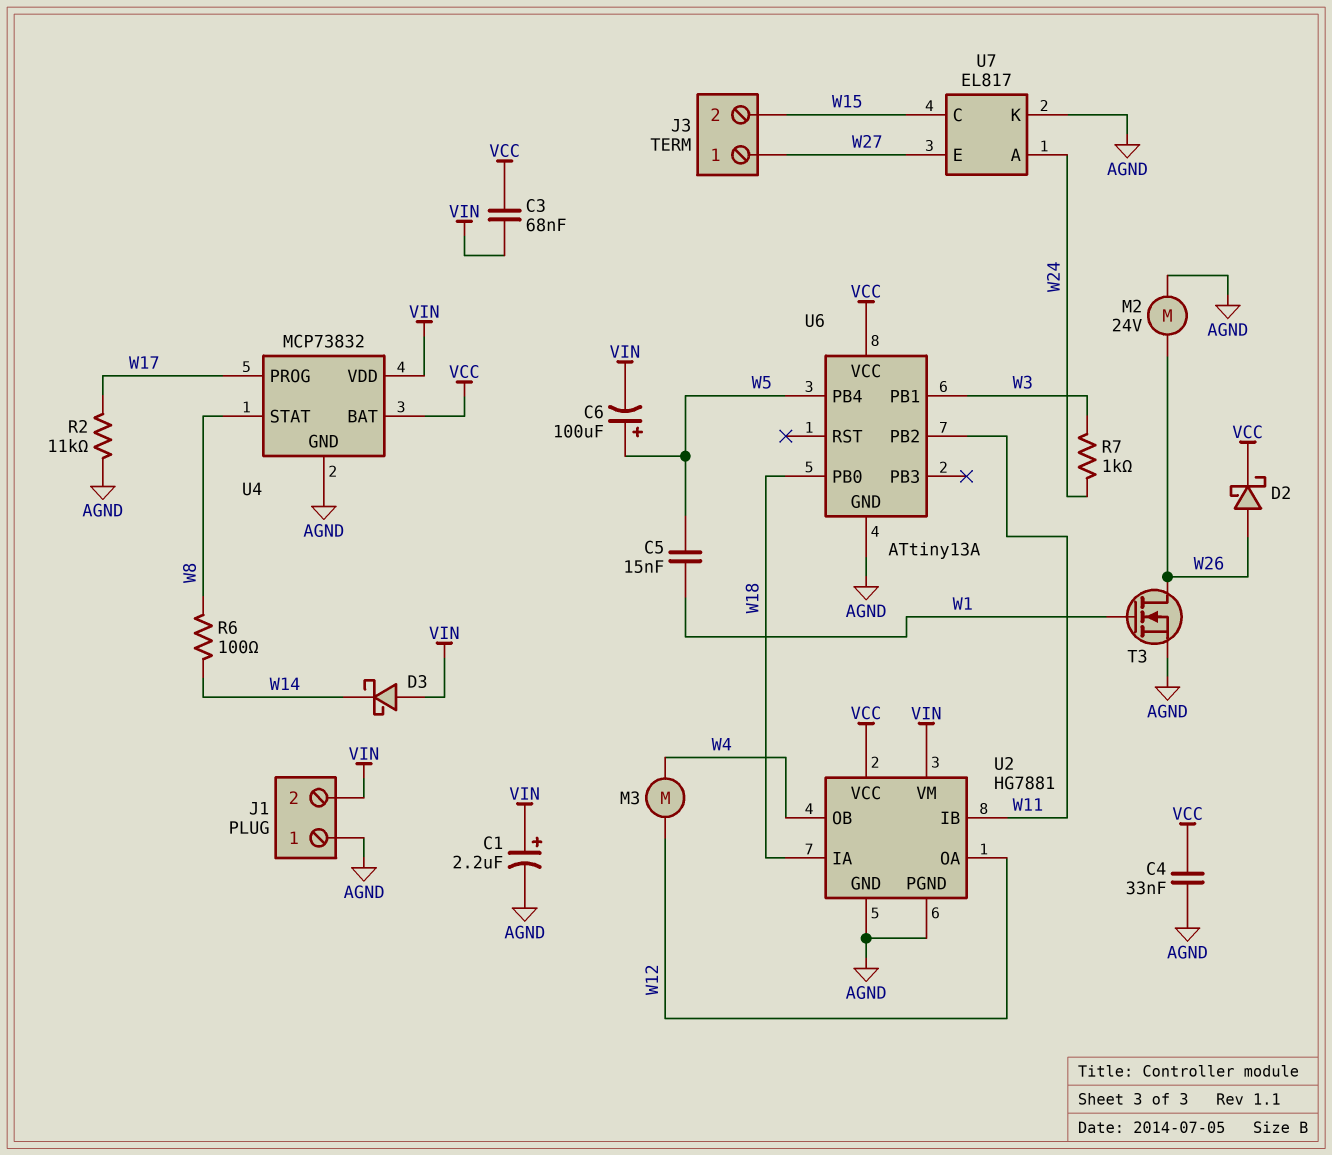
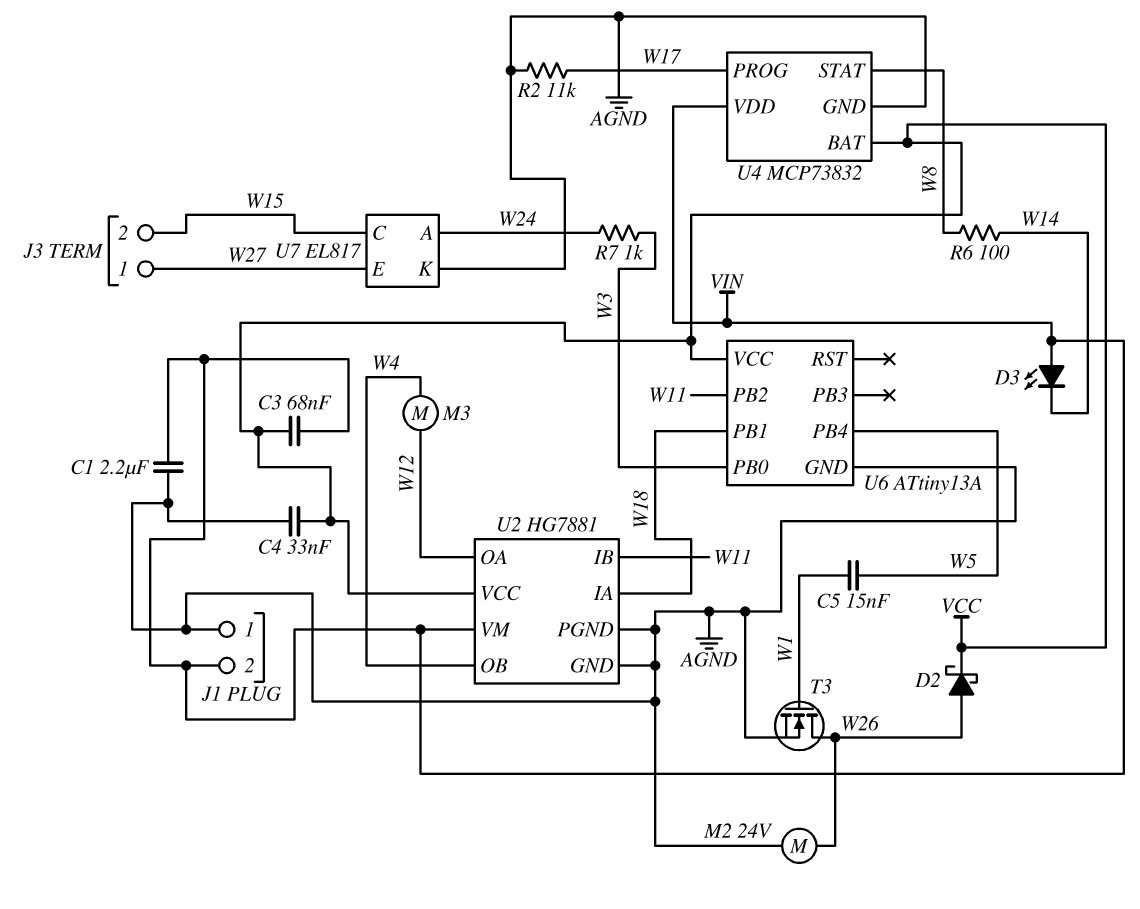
C1: 2.2uF (plus VIN, minus AGND) -> 2.2uF (AGND, VIN)
C6: 100uF (plus W5, minus VIN) -> none
D3: schottky (A VIN, K W14) -> LED (A VIN, K W14)
U6 pin PB0: W18 -> W3
U6 pin PB1: W3 -> W18

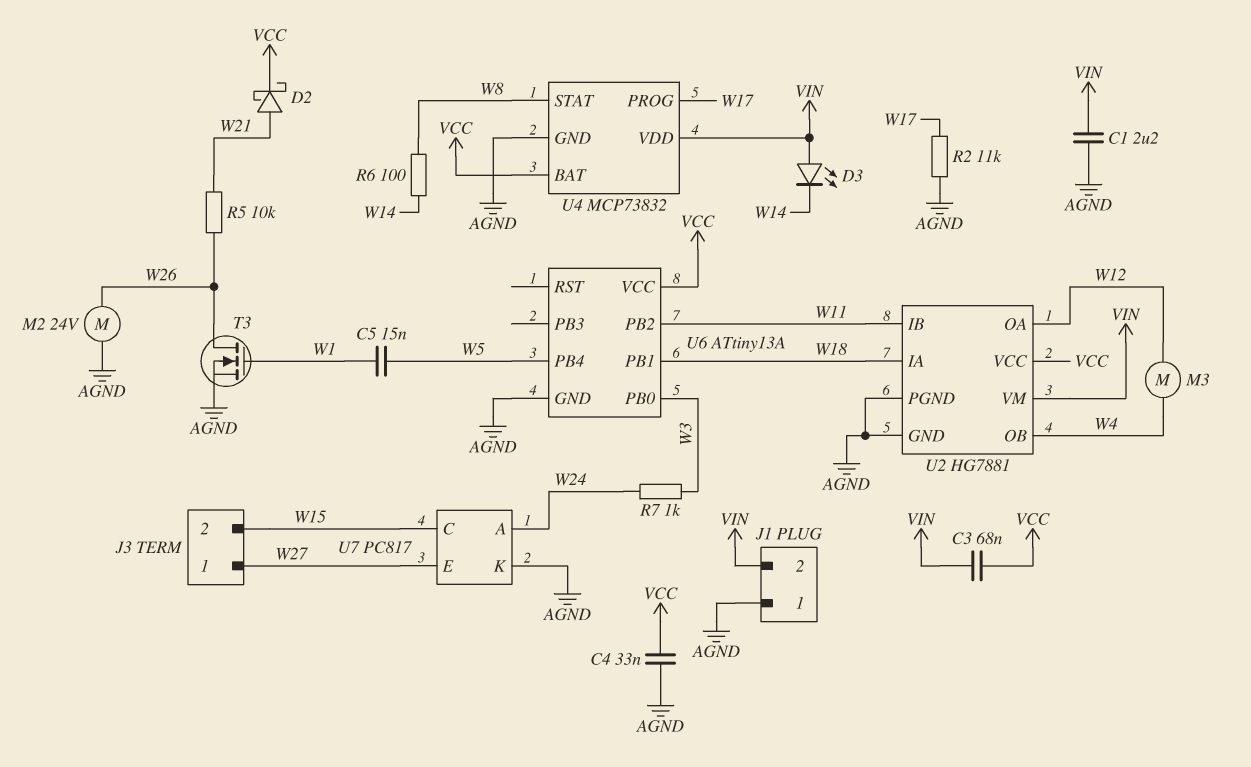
D2: schottky (A W26, K VCC) -> schottky (A W21, K VCC)
R5: none -> 10k (W21, W26)
U7: EL817 -> PC817

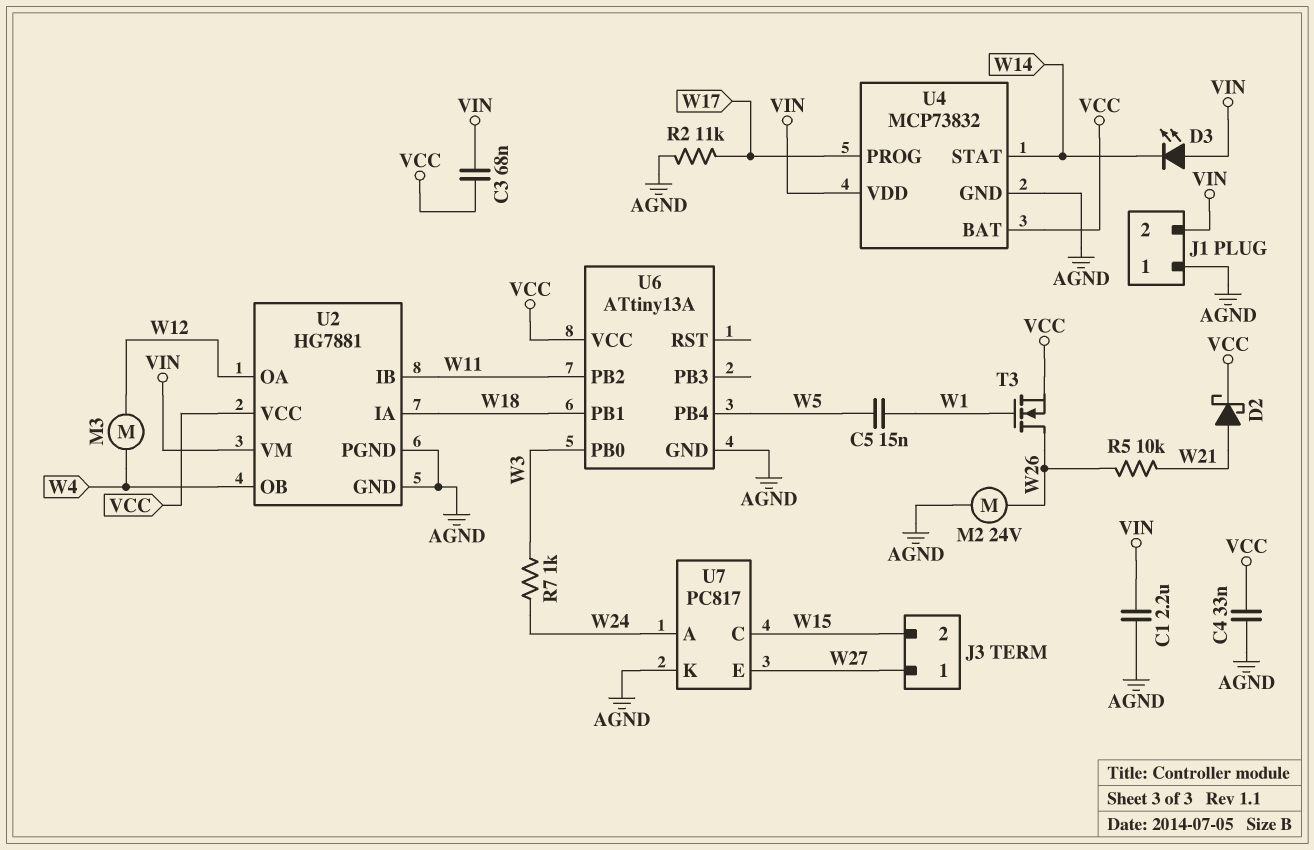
R6: 100 (W8, W14) -> none
T3: NMOS (G W1, D W26, S AGND) -> NMOS (G W1, D W26, S VCC)
U4 pin STAT: W8 -> W14

